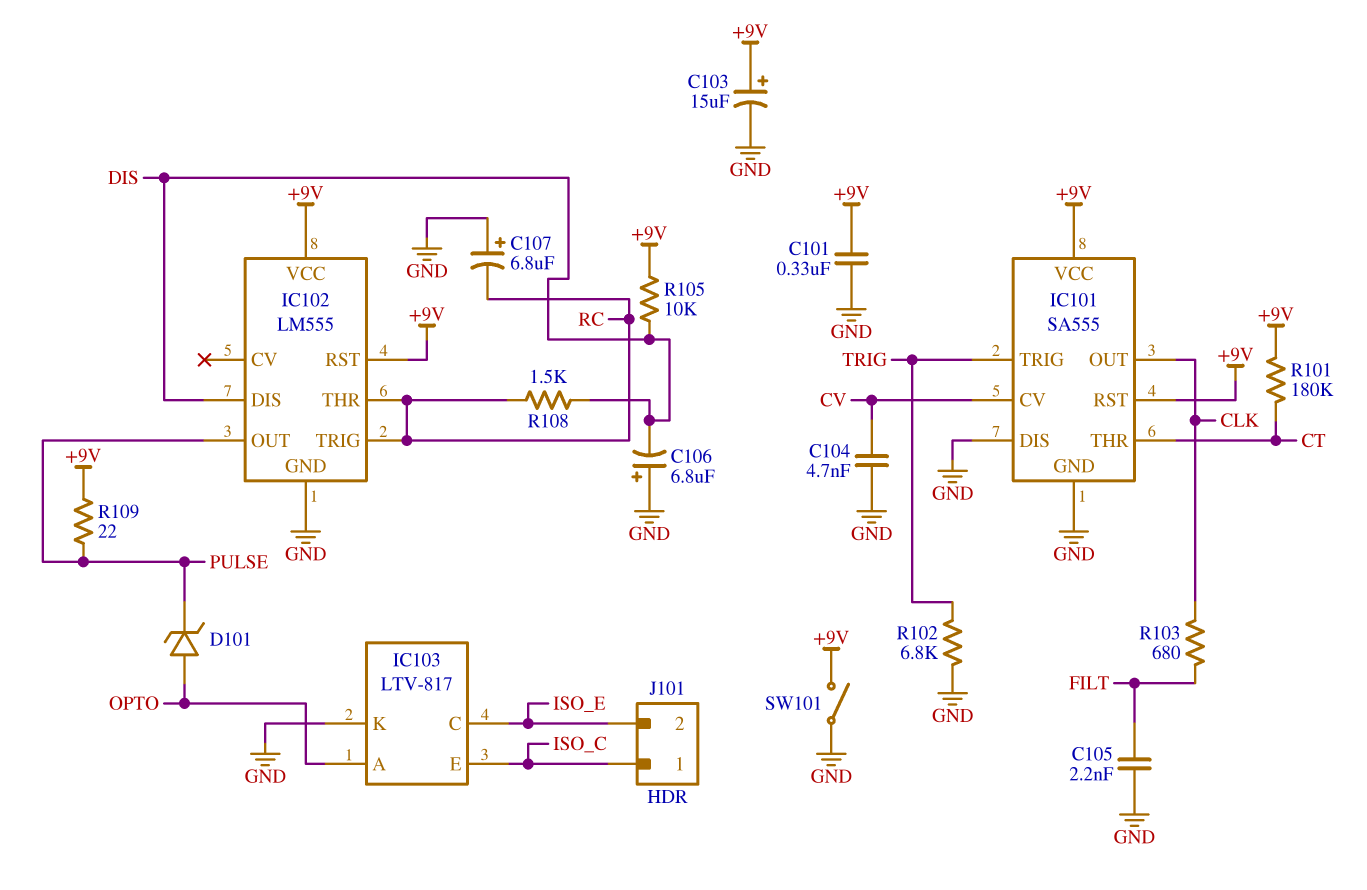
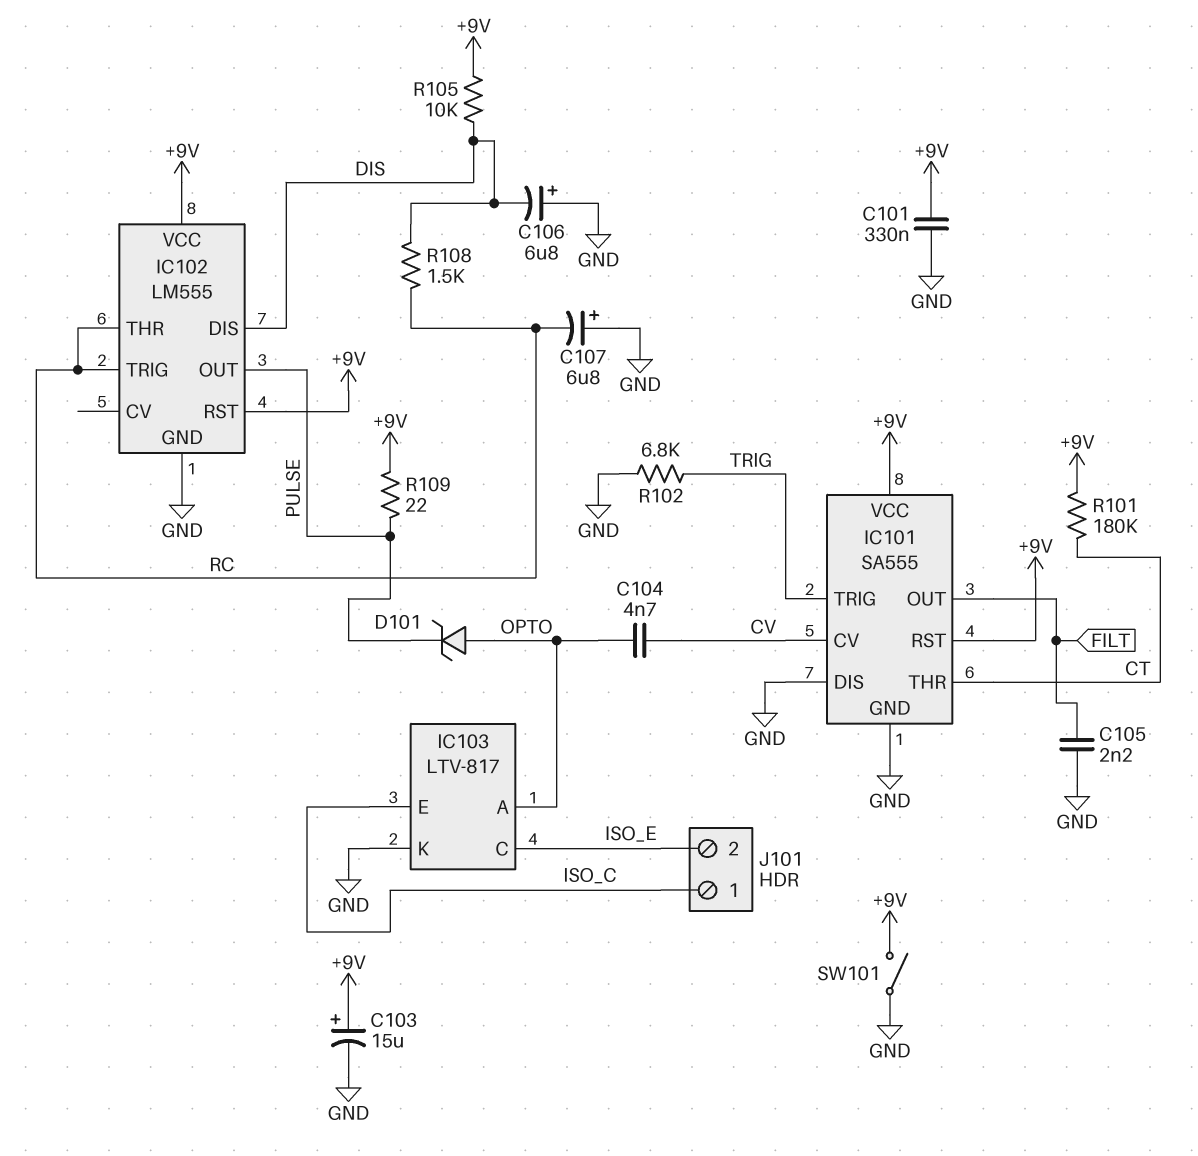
C104: 4.7nF (CV, GND) -> 4.7nF (CV, OPTO)
IC101 pin OUT: CLK -> FILT
R103: 680 (CLK, FILT) -> none

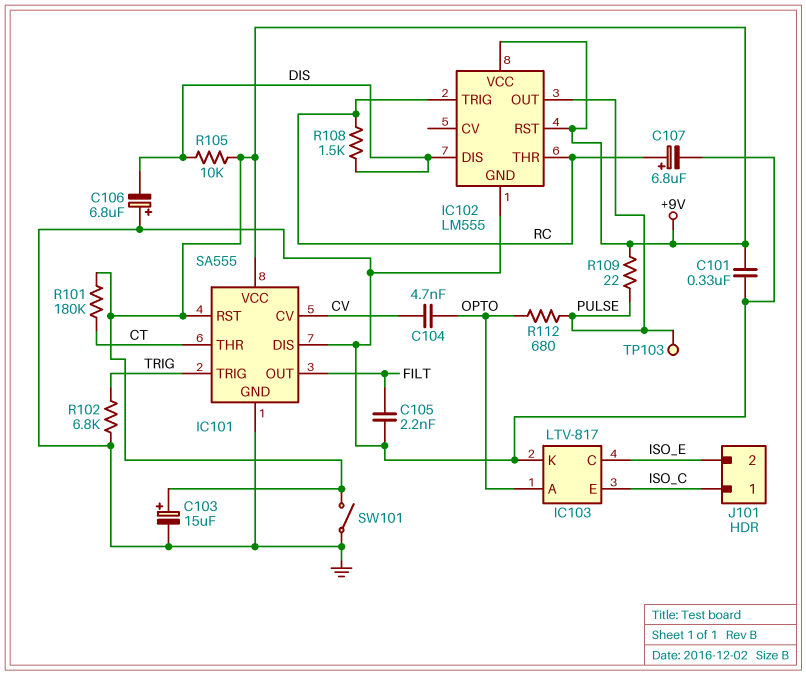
C107: 6.8uF (plus GND, minus RC) -> 6.8uF (plus RC, minus GND)
D101: zener (A OPTO, K PULSE) -> none
R112: none -> 680 (OPTO, PULSE)
TP103: none -> test point (PULSE)

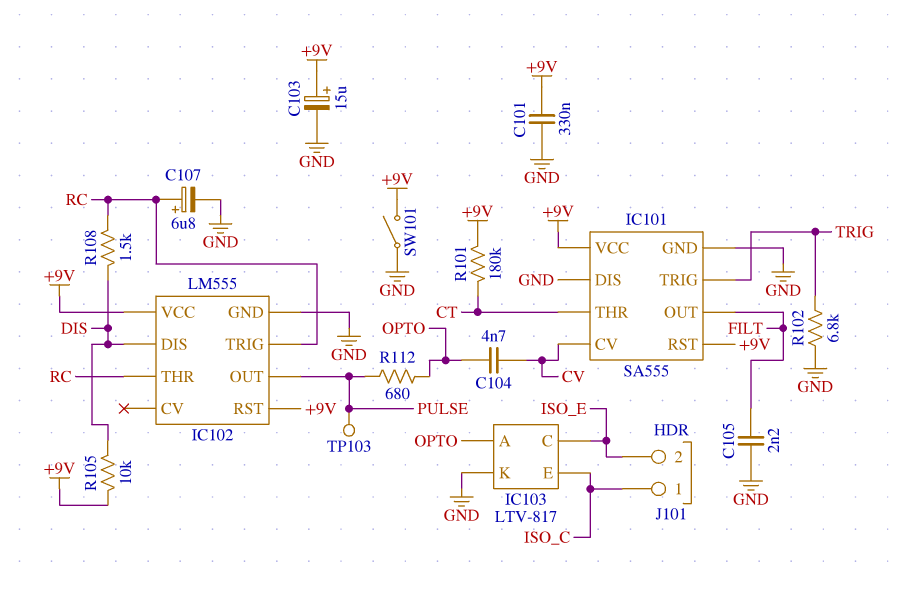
C106: 6.8uF (plus GND, minus DIS) -> none
R109: 22 (+9V, PULSE) -> none

